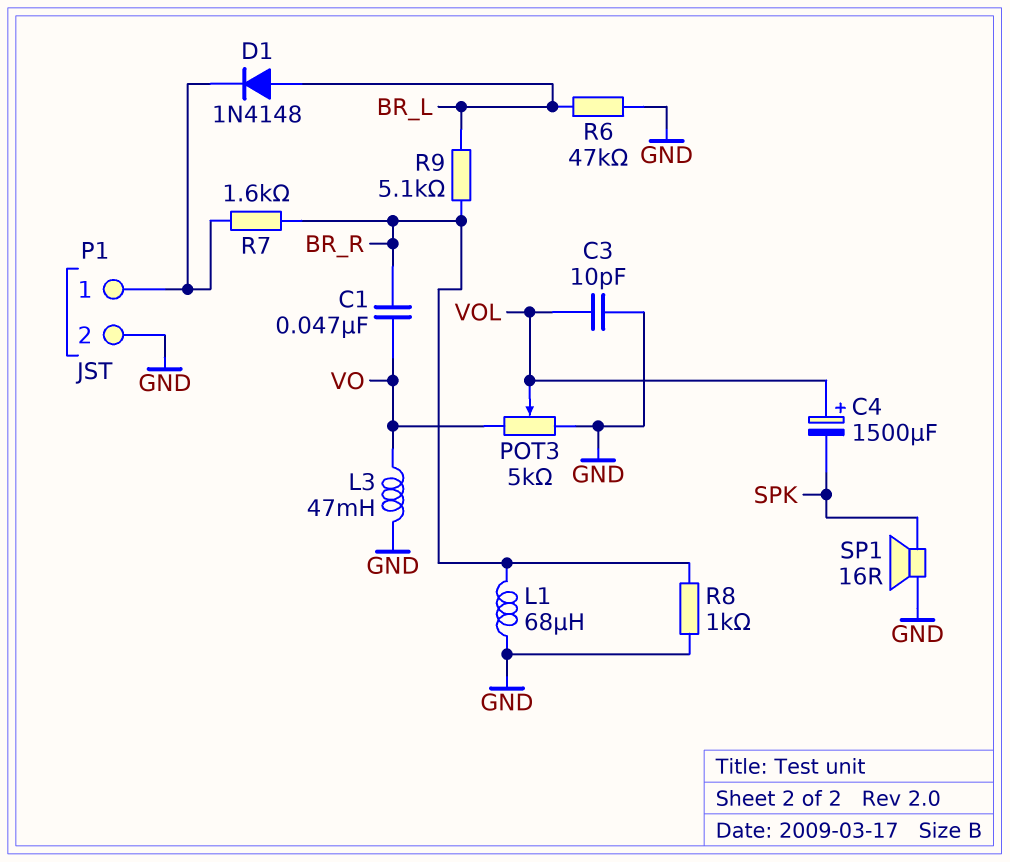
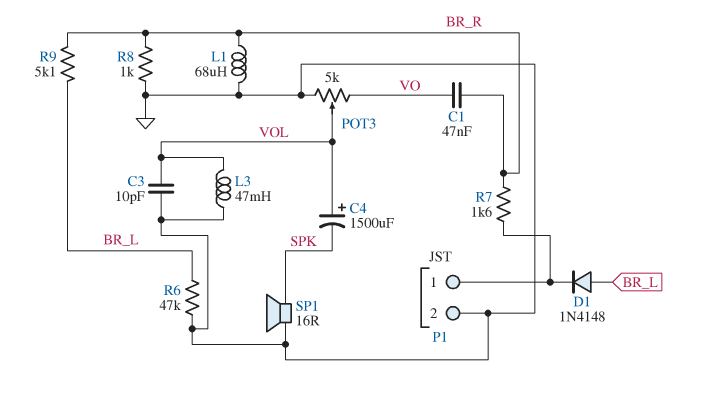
L3: 47mH (GND, VO) -> 47mH (GND, VOL)

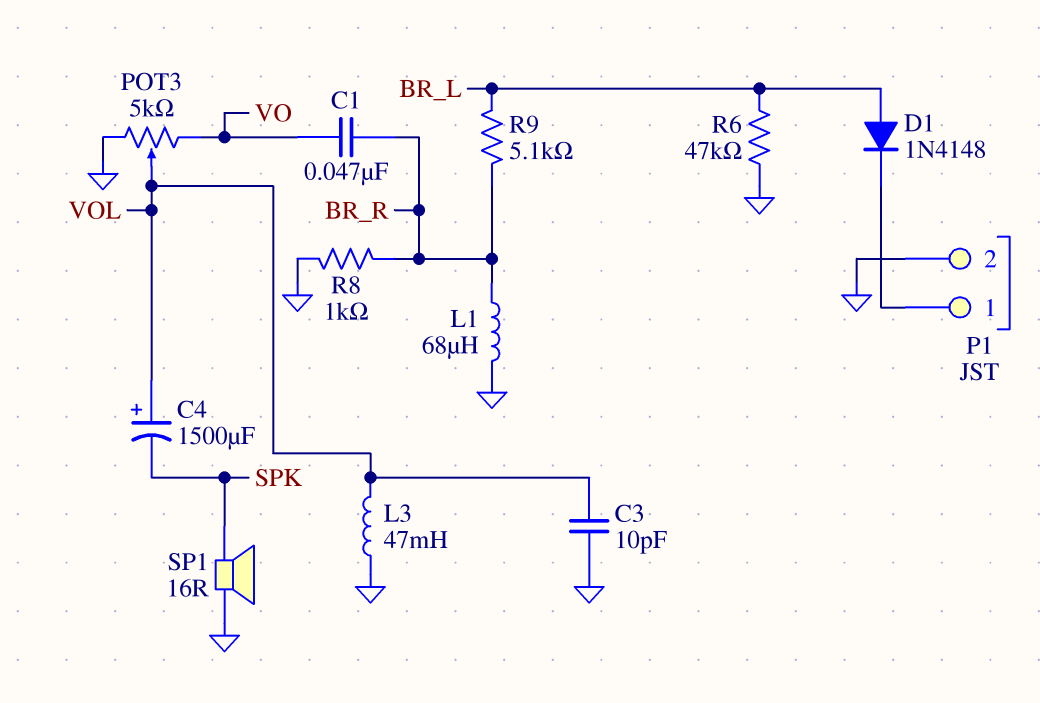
R7: 1.6k (BR_R, P1/1) -> none

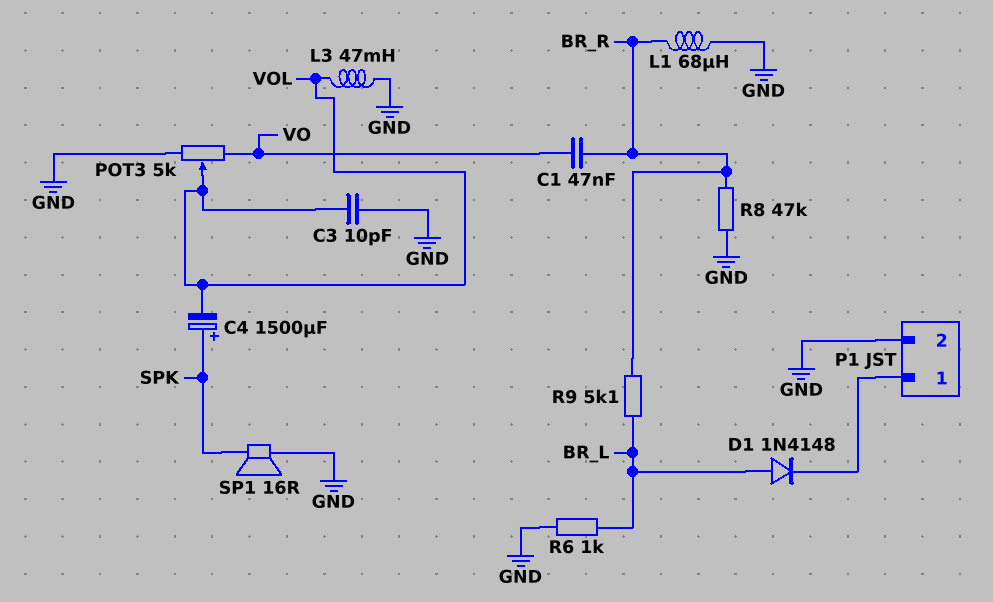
C4: 1500uF (plus VOL, minus SPK) -> 1500uF (plus SPK, minus VOL)
R6: 47k (BR_L, GND) -> 1k (BR_L, GND)
R8: 1k (BR_R, GND) -> 47k (BR_R, GND)

